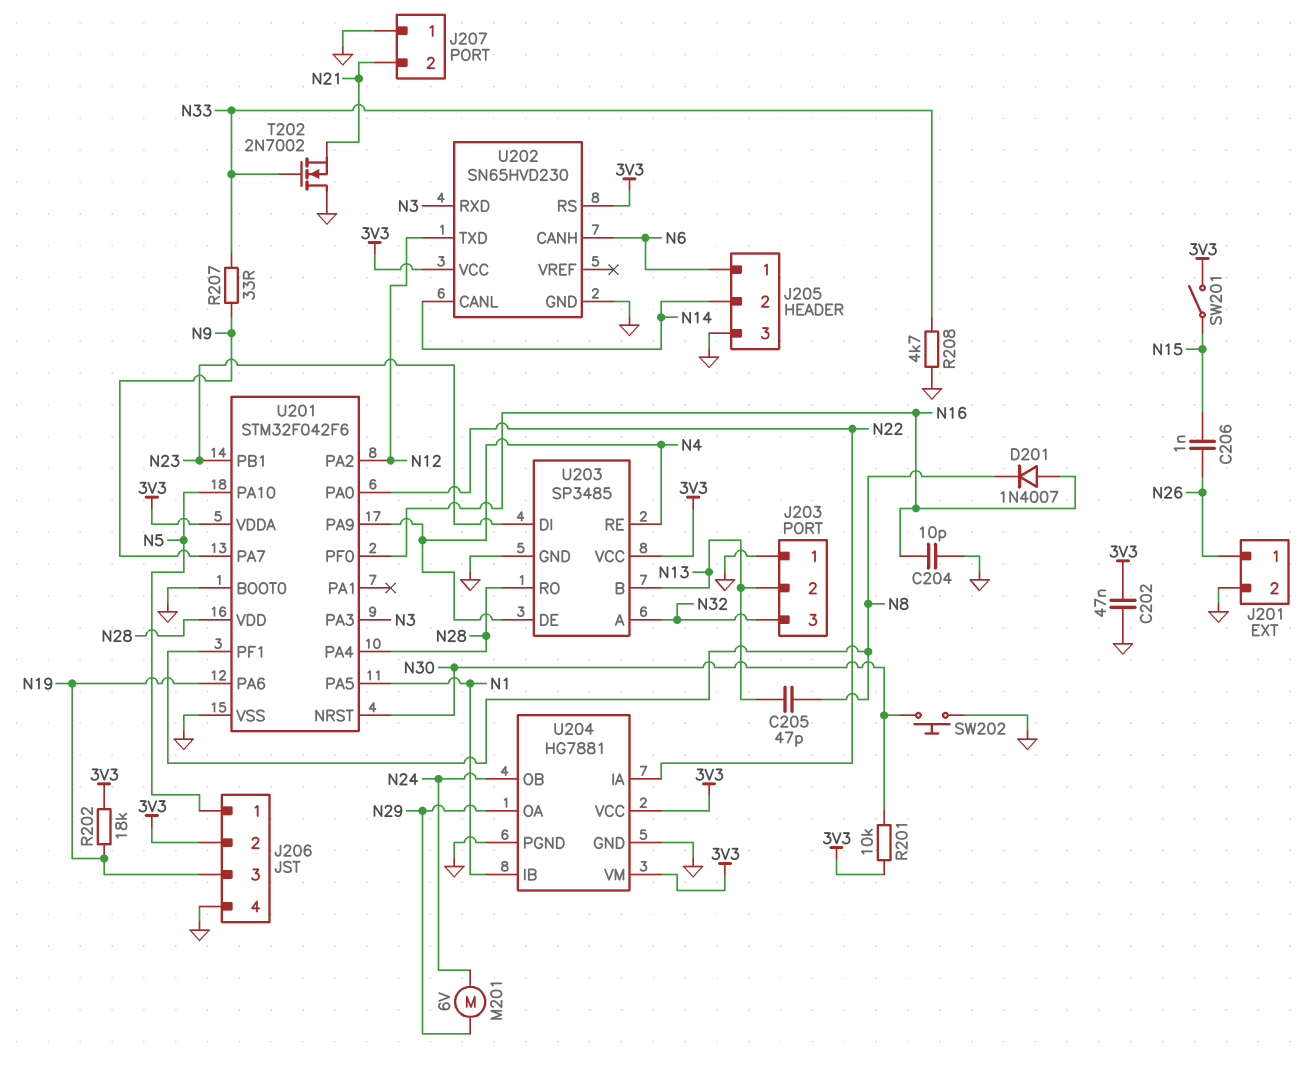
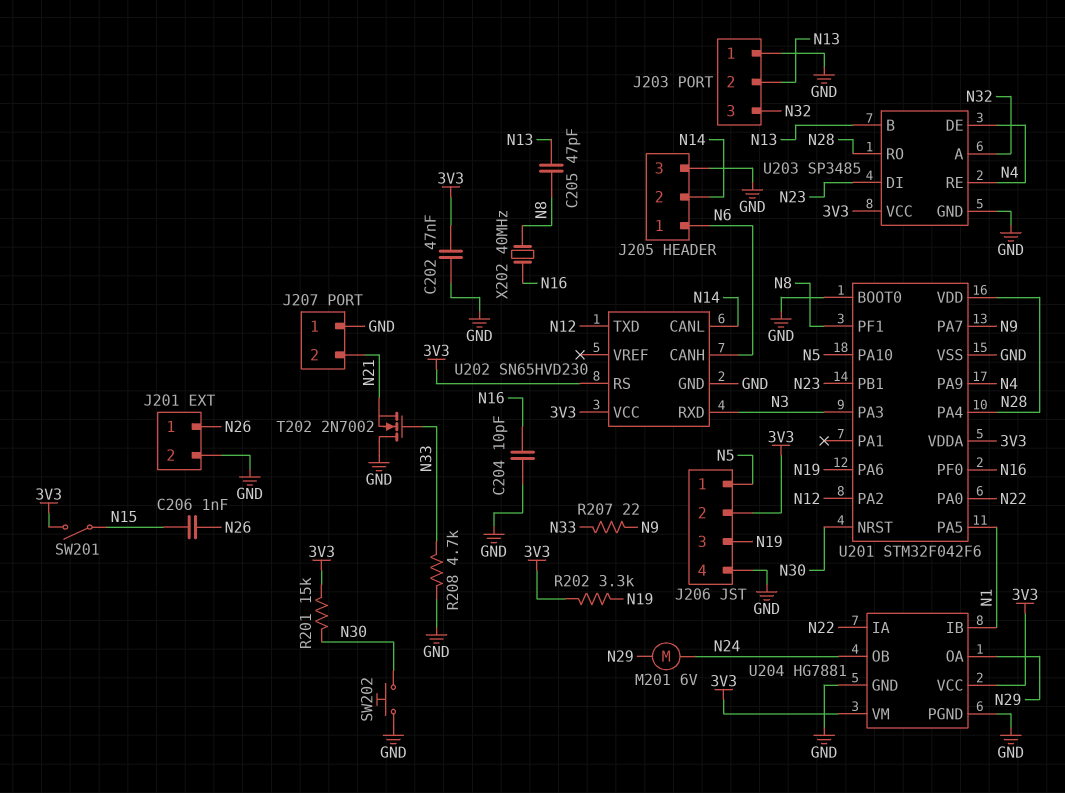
D201: diode 1N4007 (A N16, K N8) -> none
R201: 10k (3V3, N30) -> 15k (3V3, N30)
R202: 18k (3V3, N19) -> 3.3k (3V3, N19)
R207: 33 (N9, N33) -> 22 (N9, N33)
X202: none -> 40MHz (N8, N16)

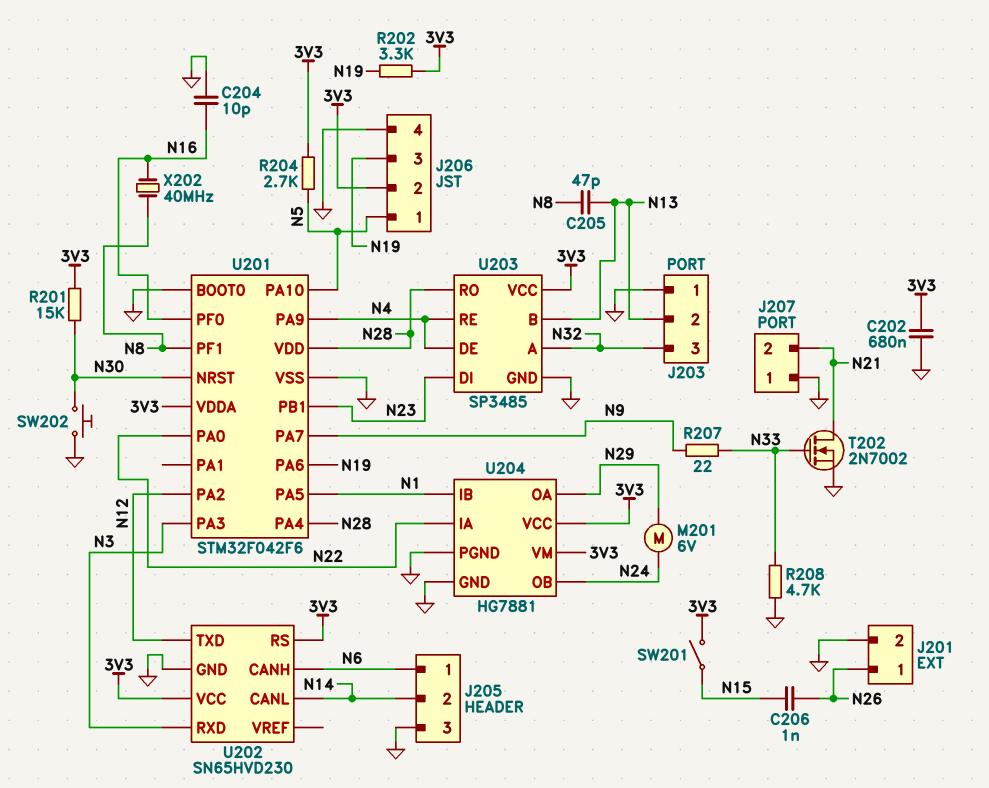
C202: 47nF (3V3, GND) -> 680nF (3V3, GND)
R204: none -> 2.7k (3V3, N5)
T202: NMOS 2N7002 (G N33, D GND, S N21) -> NMOS 2N7002 (G N33, D N21, S GND)

